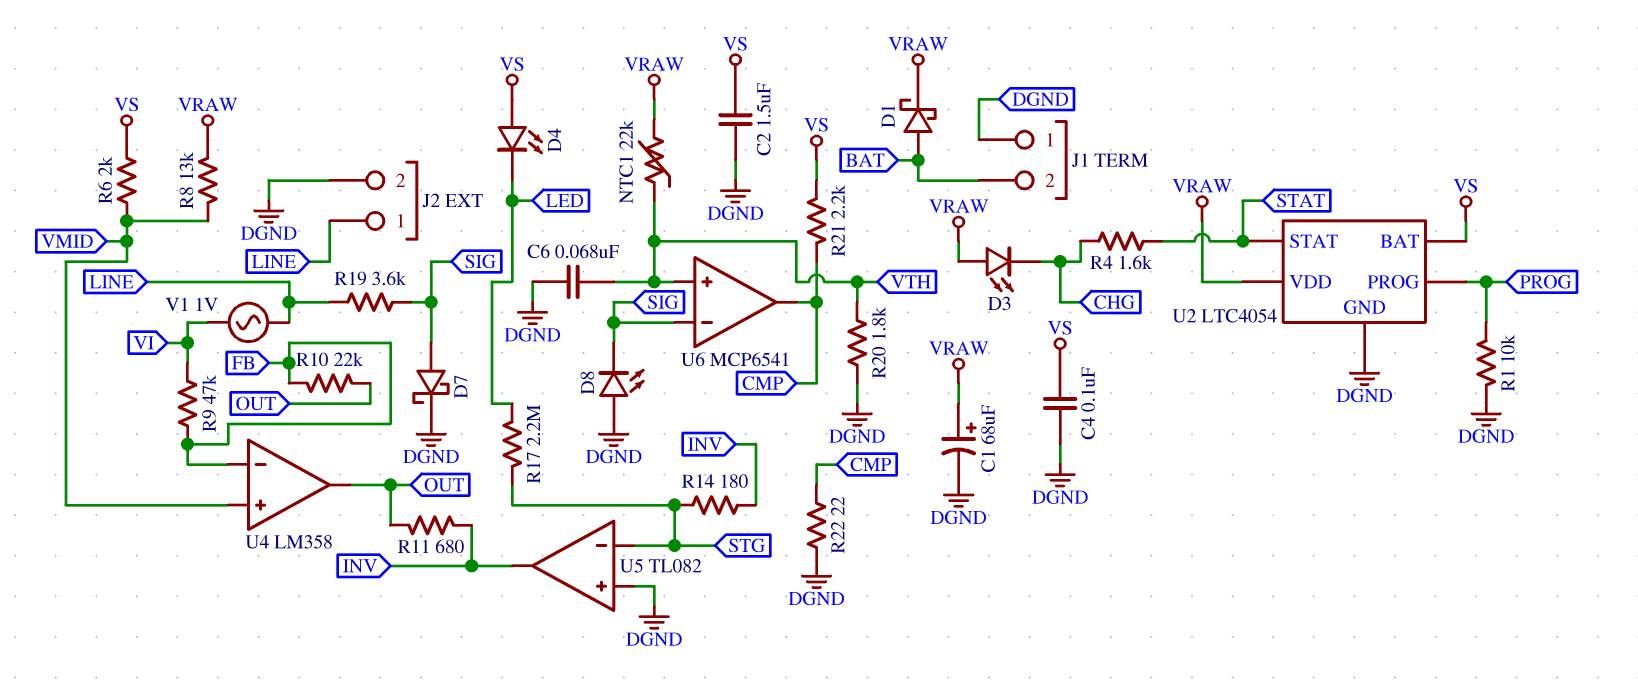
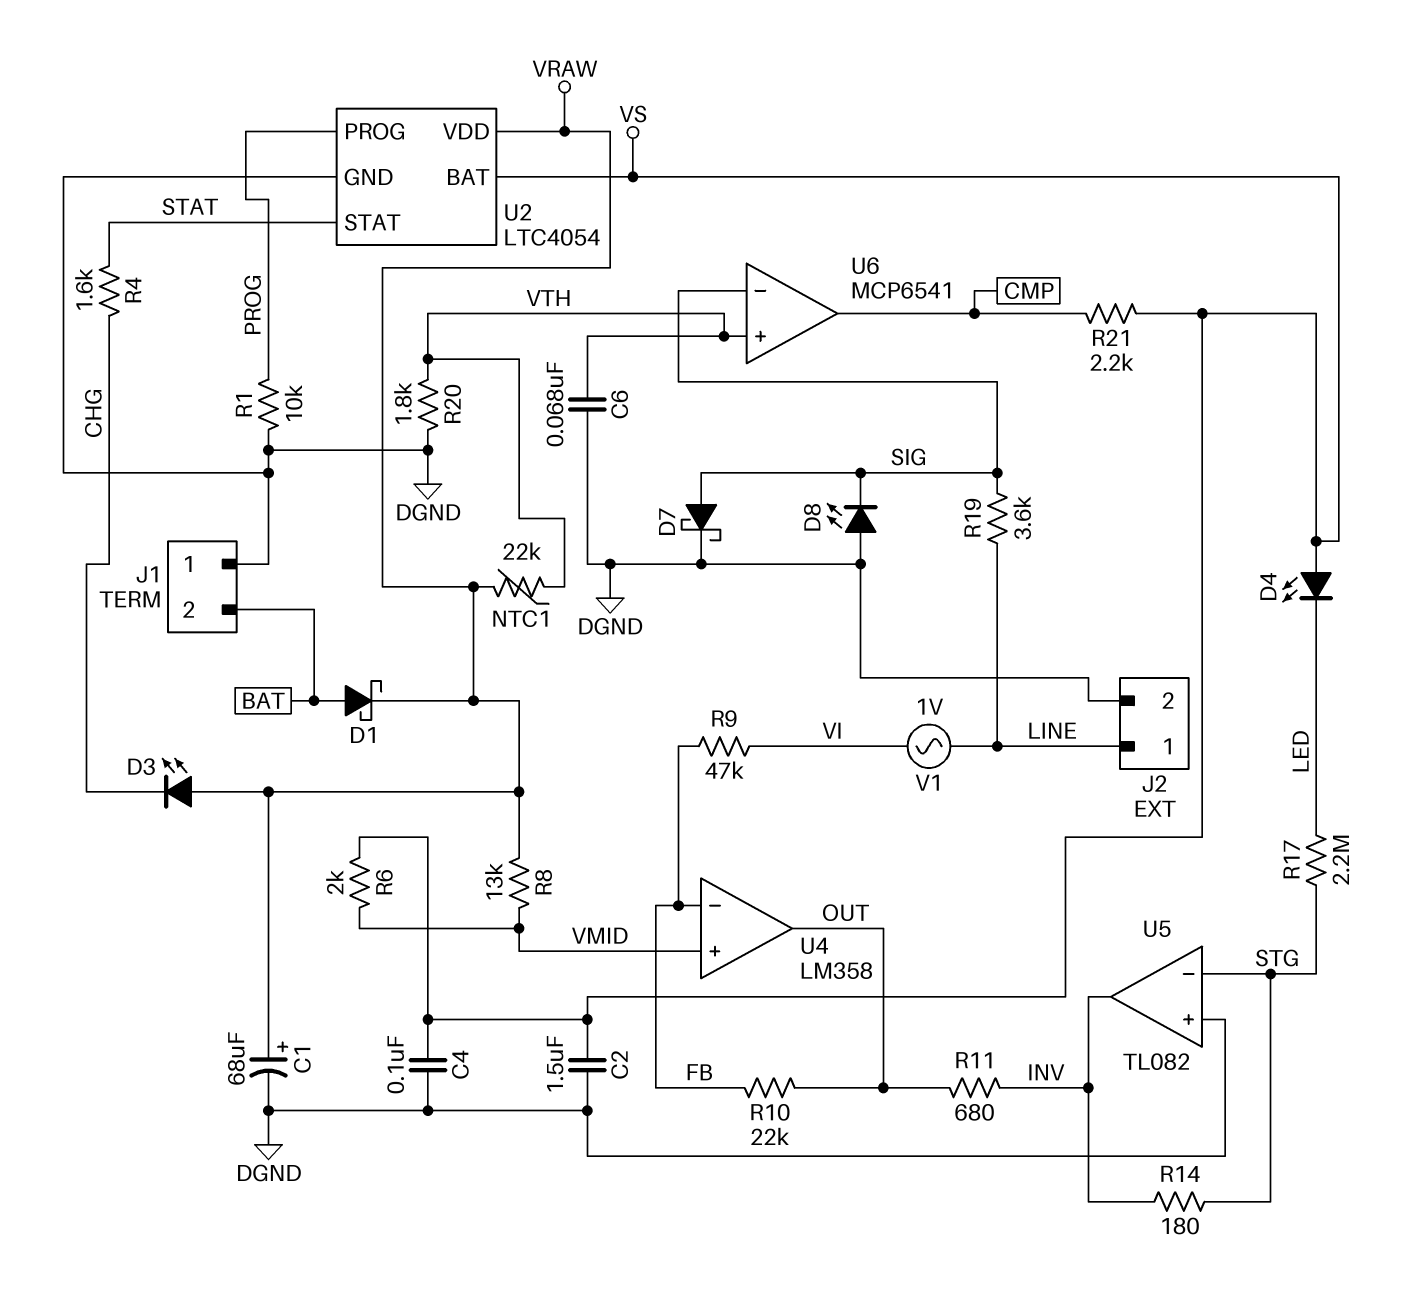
R22: 22 (CMP, DGND) -> none

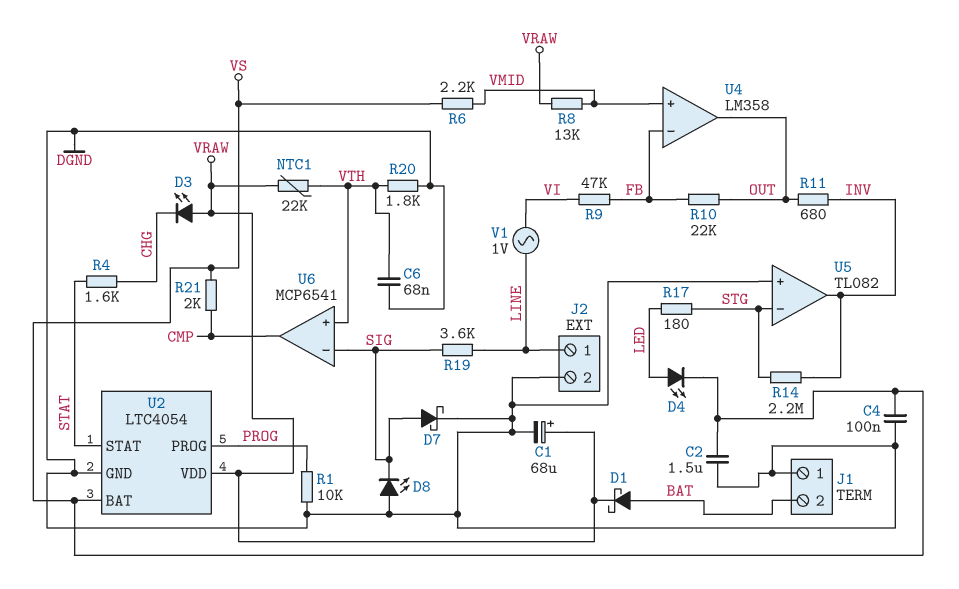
D4: LED (A VS, K LED) -> LED (A LED, K VS)
R6: 2k (VMID, VS) -> 2.2k (VMID, VS)
R14: 180 (INV, STG) -> 2.2M (INV, STG)
R17: 2.2M (LED, STG) -> 180 (LED, STG)
R21: 2.2k (CMP, VS) -> 2k (CMP, VS)

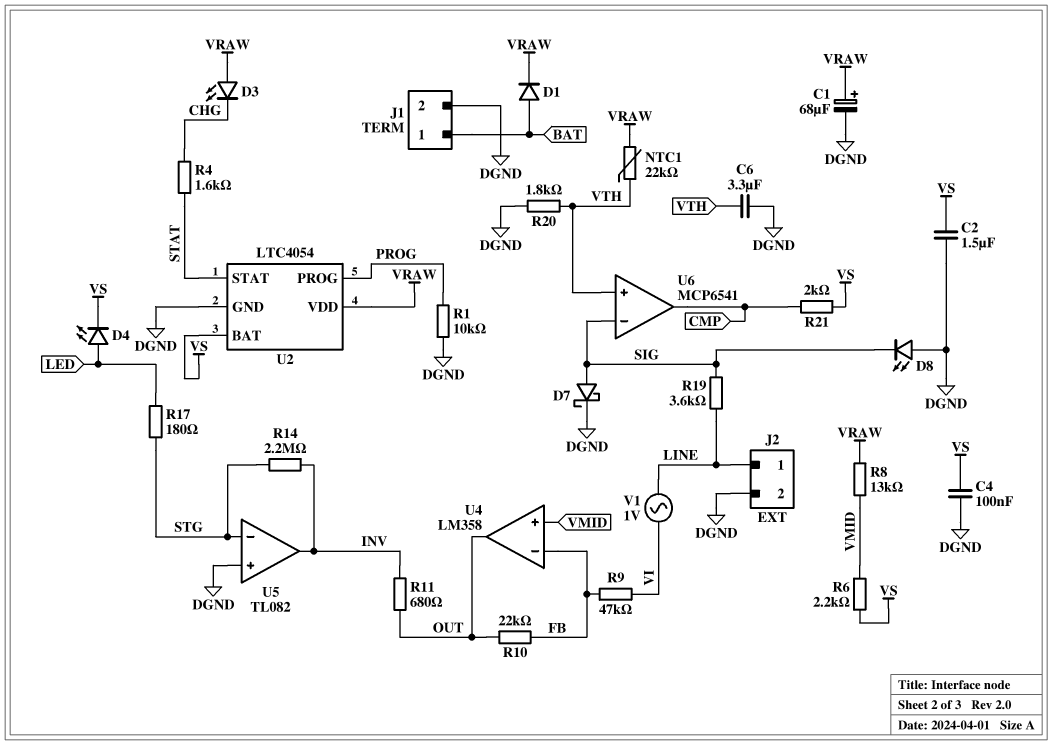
C6: 68nF (DGND, VTH) -> 3.3uF (DGND, VTH)
D1: schottky (A BAT, K VRAW) -> diode (A BAT, K VRAW)
J1 pin 1: DGND -> BAT
J1 pin 2: BAT -> DGND

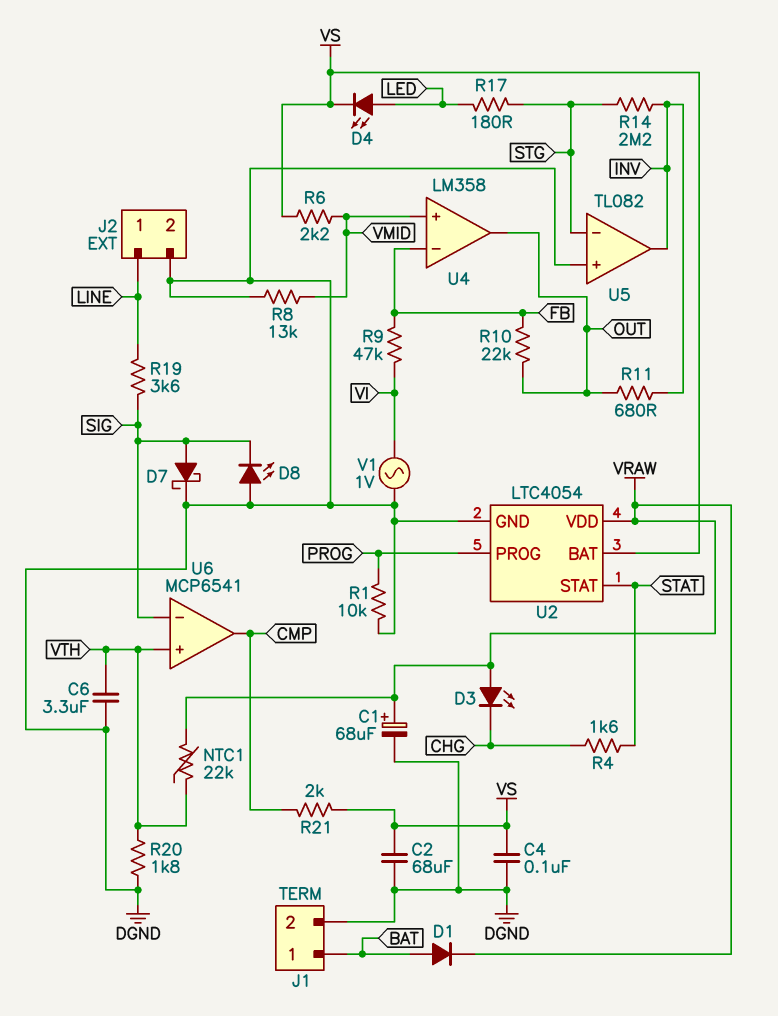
C2: 1.5uF (DGND, VS) -> 68uF (DGND, VS)
R8: 13k (VMID, VRAW) -> 13k (DGND, VMID)
V1: AC 1V (LINE, VI) -> AC 1V (DGND, VI)

